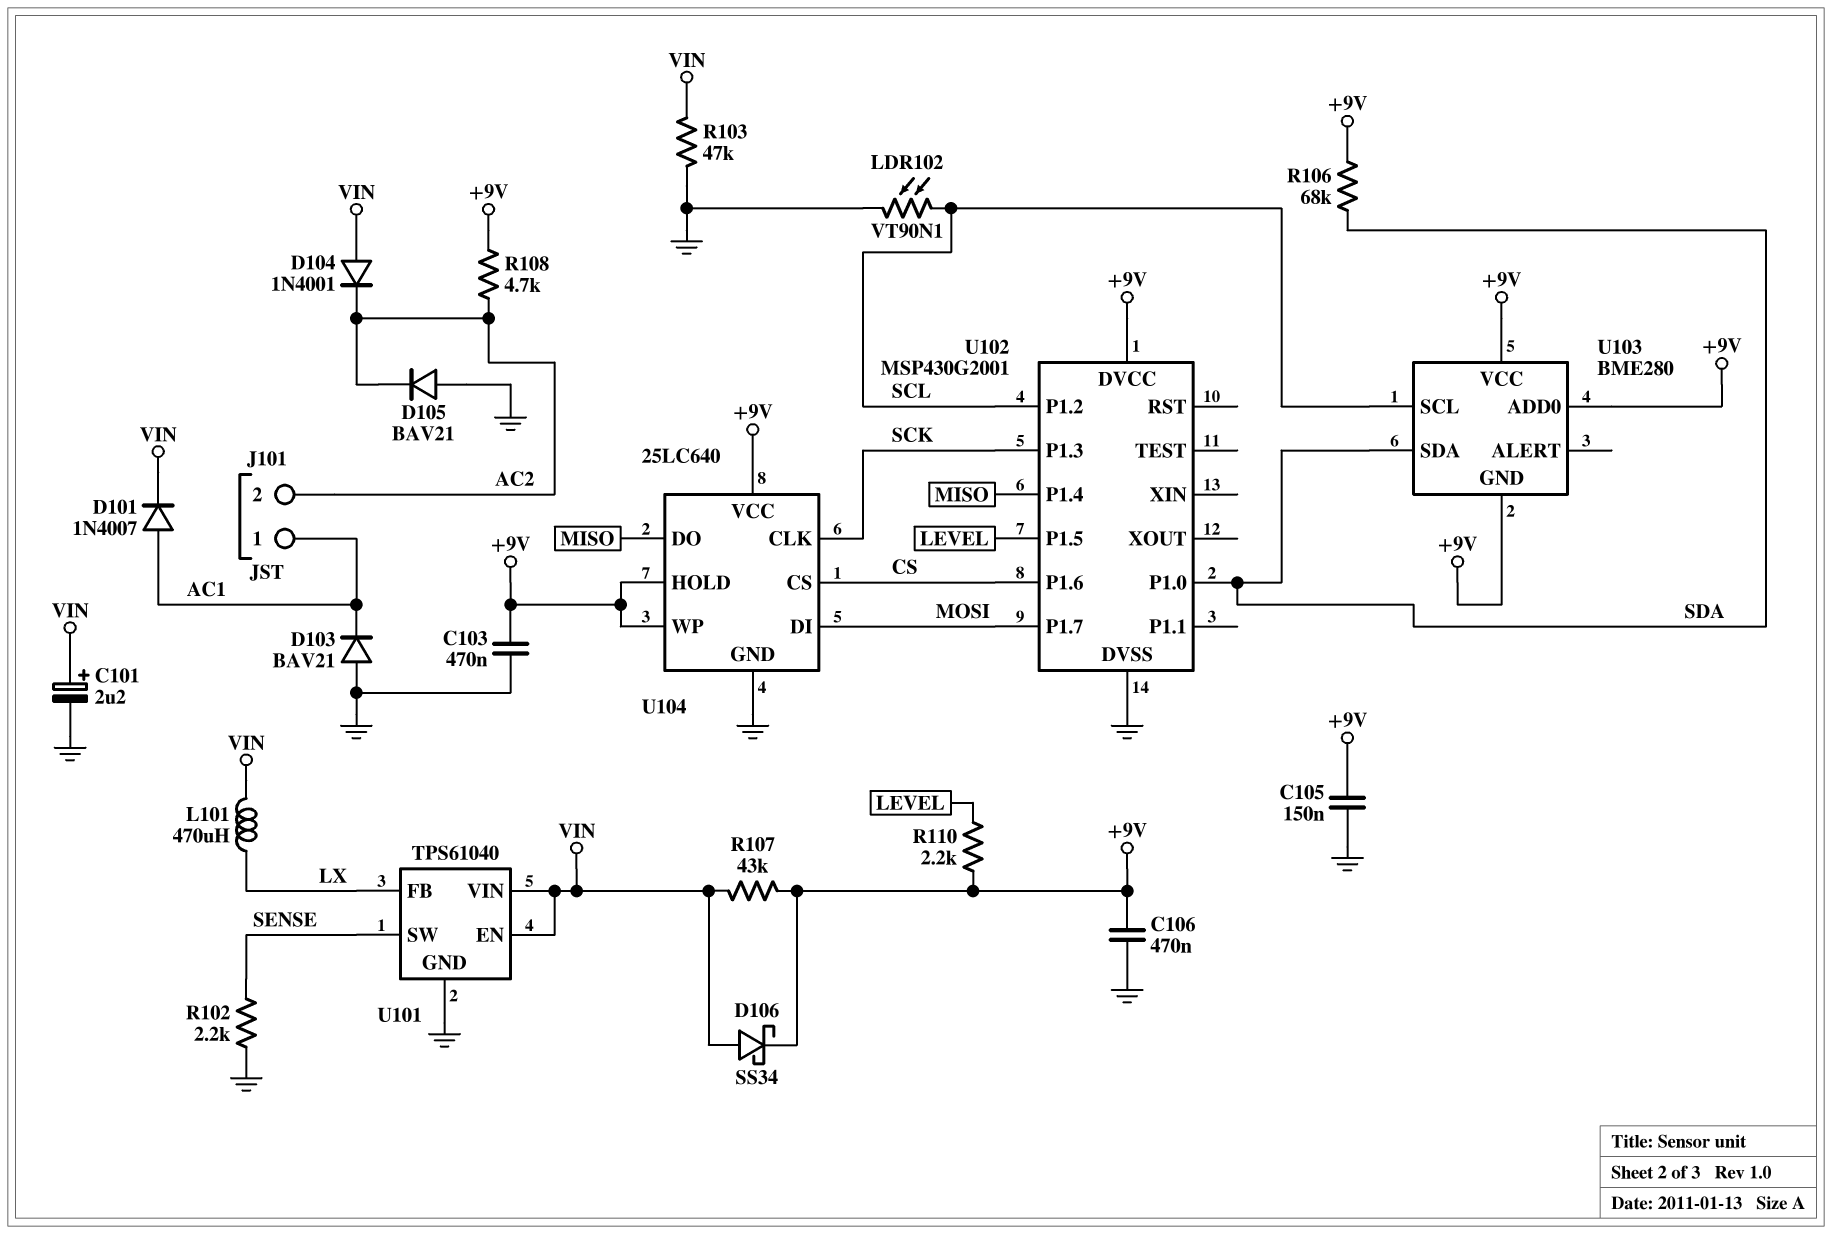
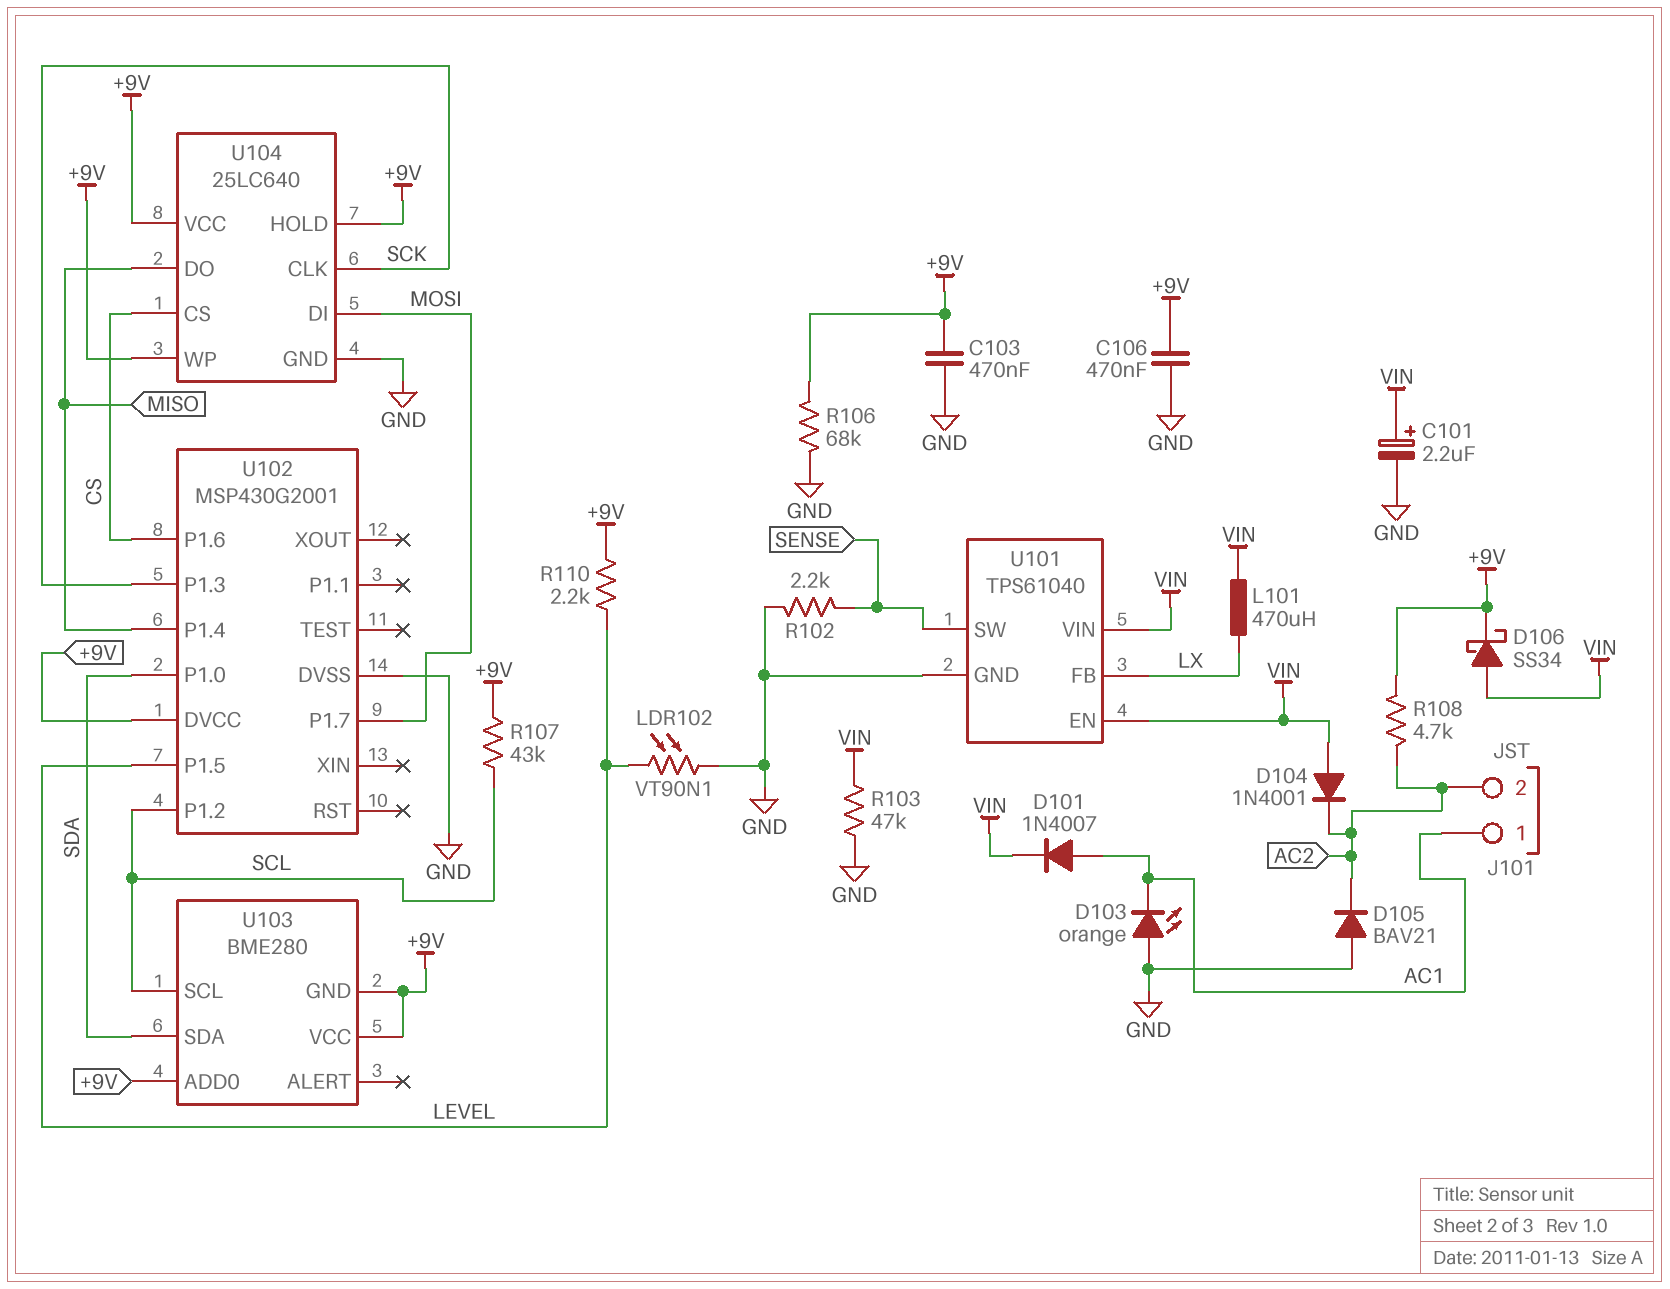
C105: 150nF (+9V, GND) -> none
D103: diode BAV21 (A GND, K AC1) -> LED orange (A GND, K AC1)
LDR102: VT90N1 (GND, SCL) -> VT90N1 (GND, LEVEL)
R106: 68k (+9V, SDA) -> 68k (+9V, GND)
R107: 43k (+9V, VIN) -> 43k (+9V, SCL)

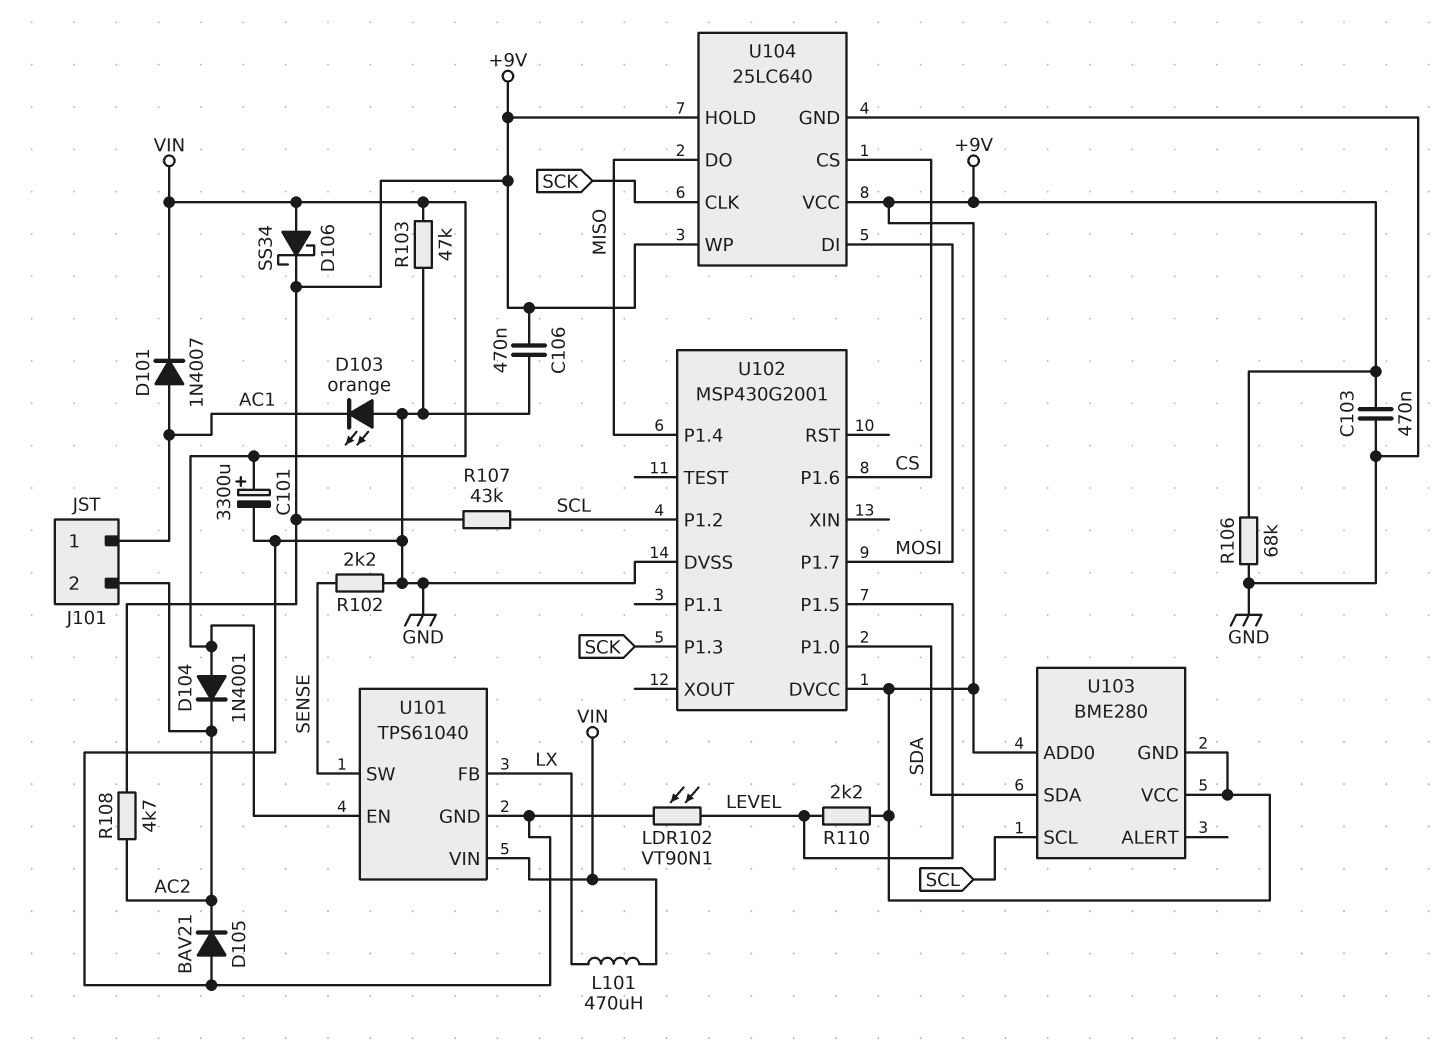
C101: 2.2uF (plus VIN, minus GND) -> 3300uF (plus VIN, minus GND)

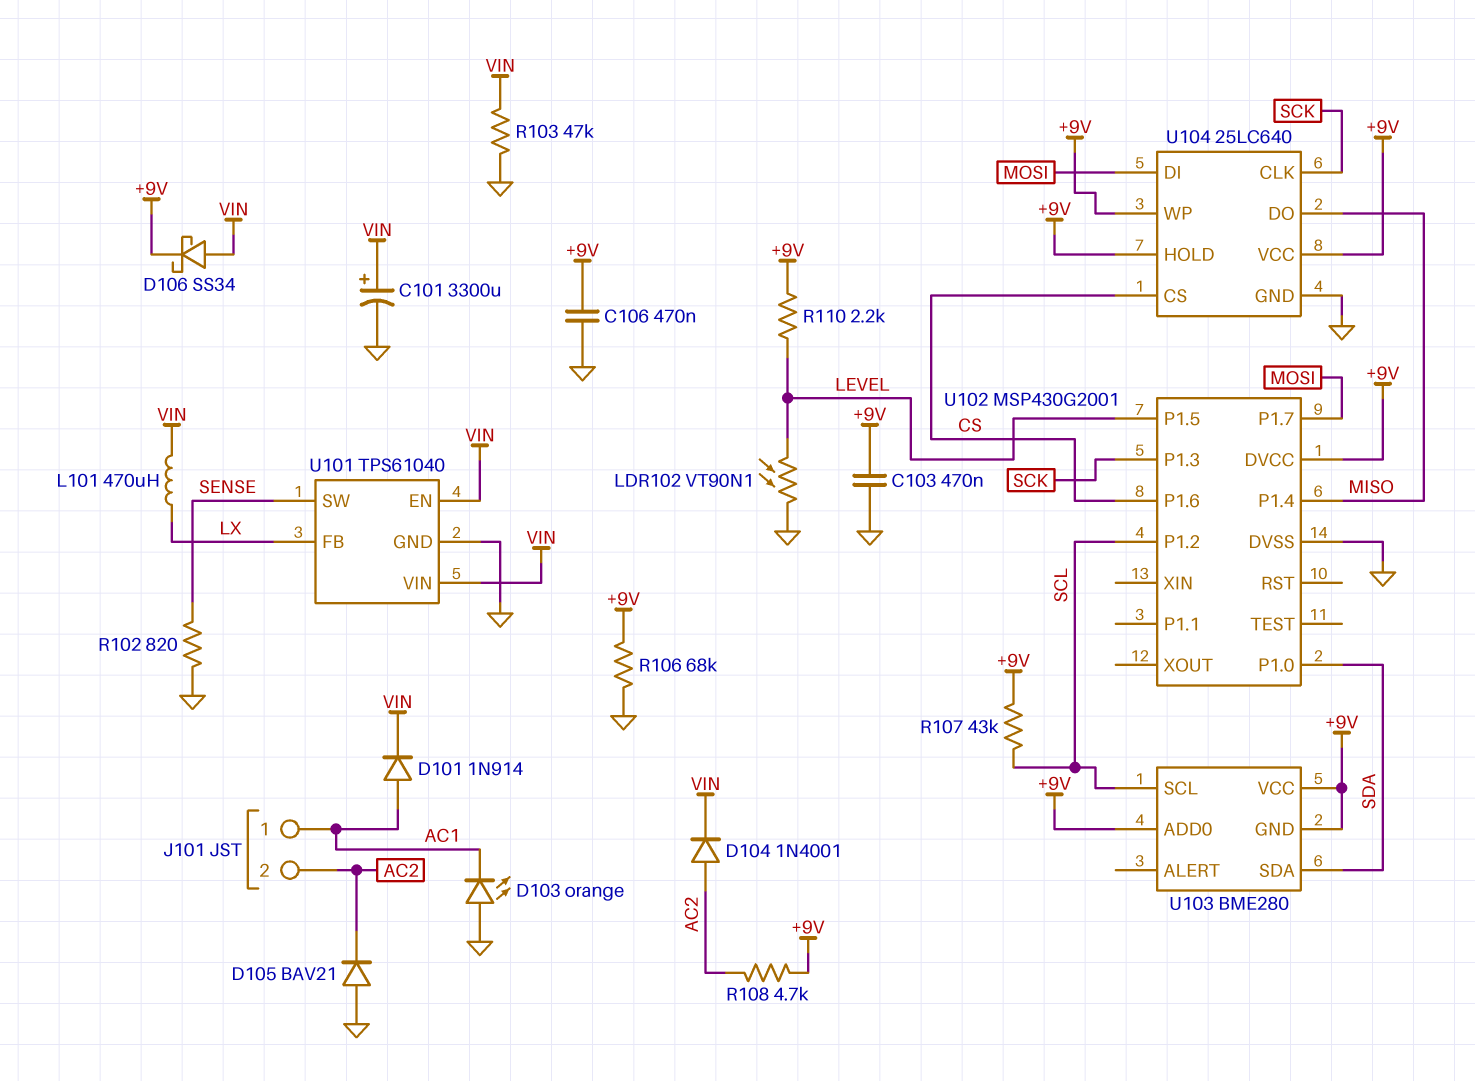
D101: diode 1N4007 (A AC1, K VIN) -> diode 1N914 (A AC1, K VIN)
D104: diode 1N4001 (A VIN, K AC2) -> diode 1N4001 (A AC2, K VIN)
R102: 2.2k (GND, SENSE) -> 820 (GND, SENSE)

